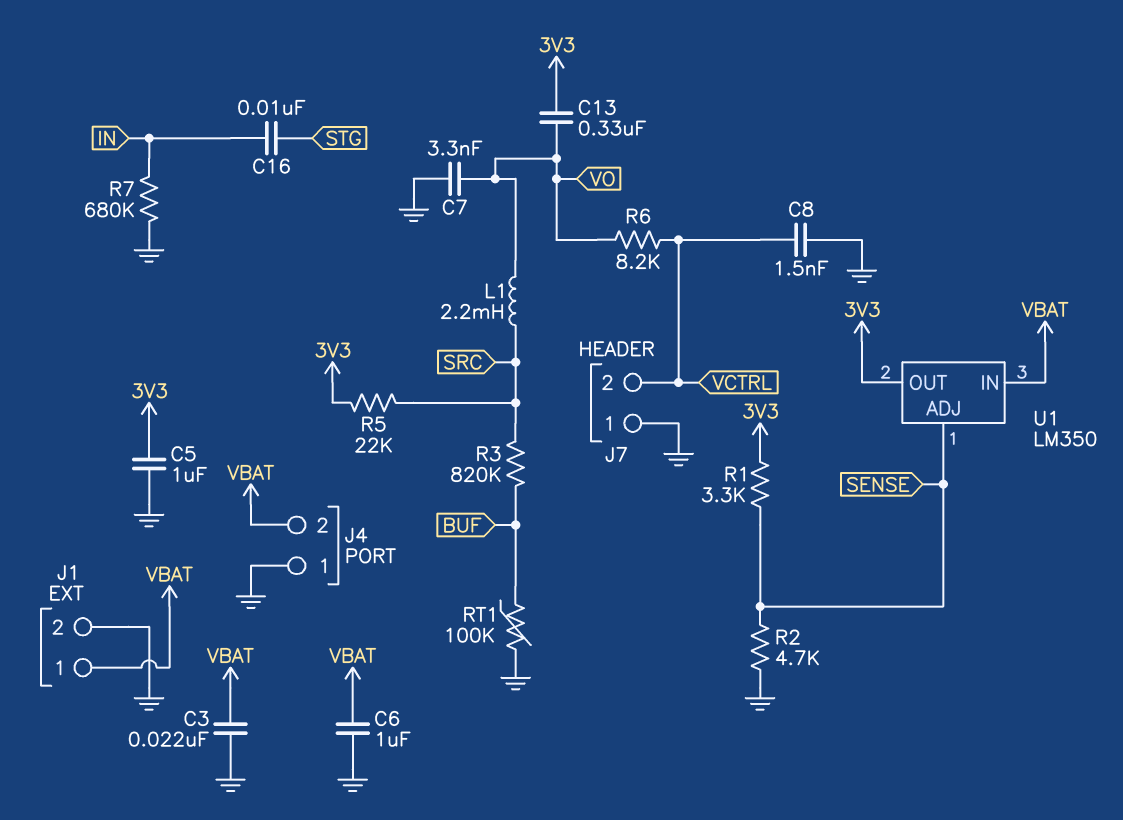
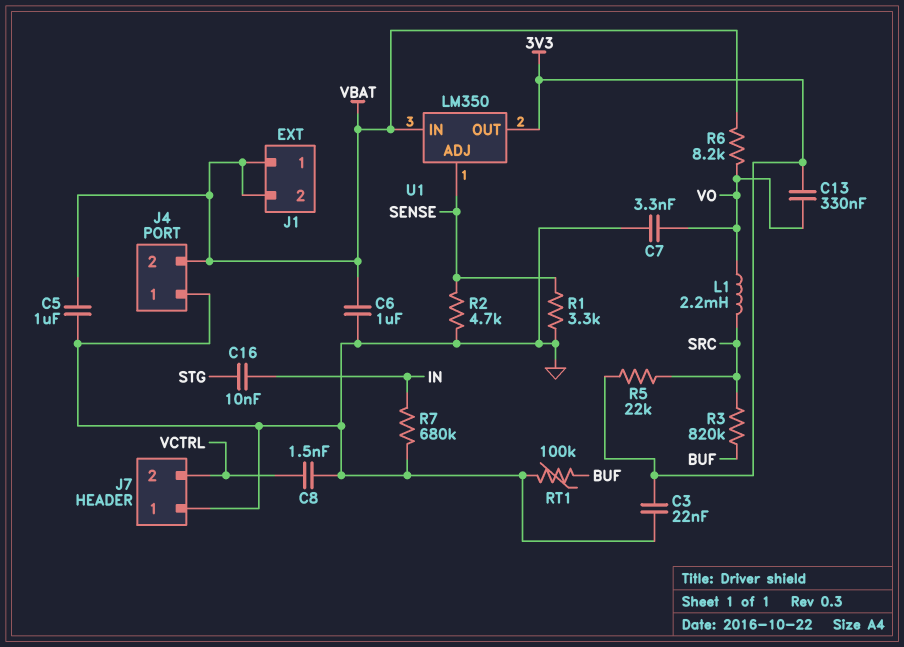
C3: 22nF (GND, VBAT) -> 22nF (3V3, GND)
C5: 1uF (3V3, GND) -> 1uF (GND, VBAT)
J1 pin 2: GND -> VBAT
R1: 3.3k (3V3, SENSE) -> 3.3k (GND, SENSE)
R6: 8.2k (VCTRL, VO) -> 8.2k (VBAT, VO)

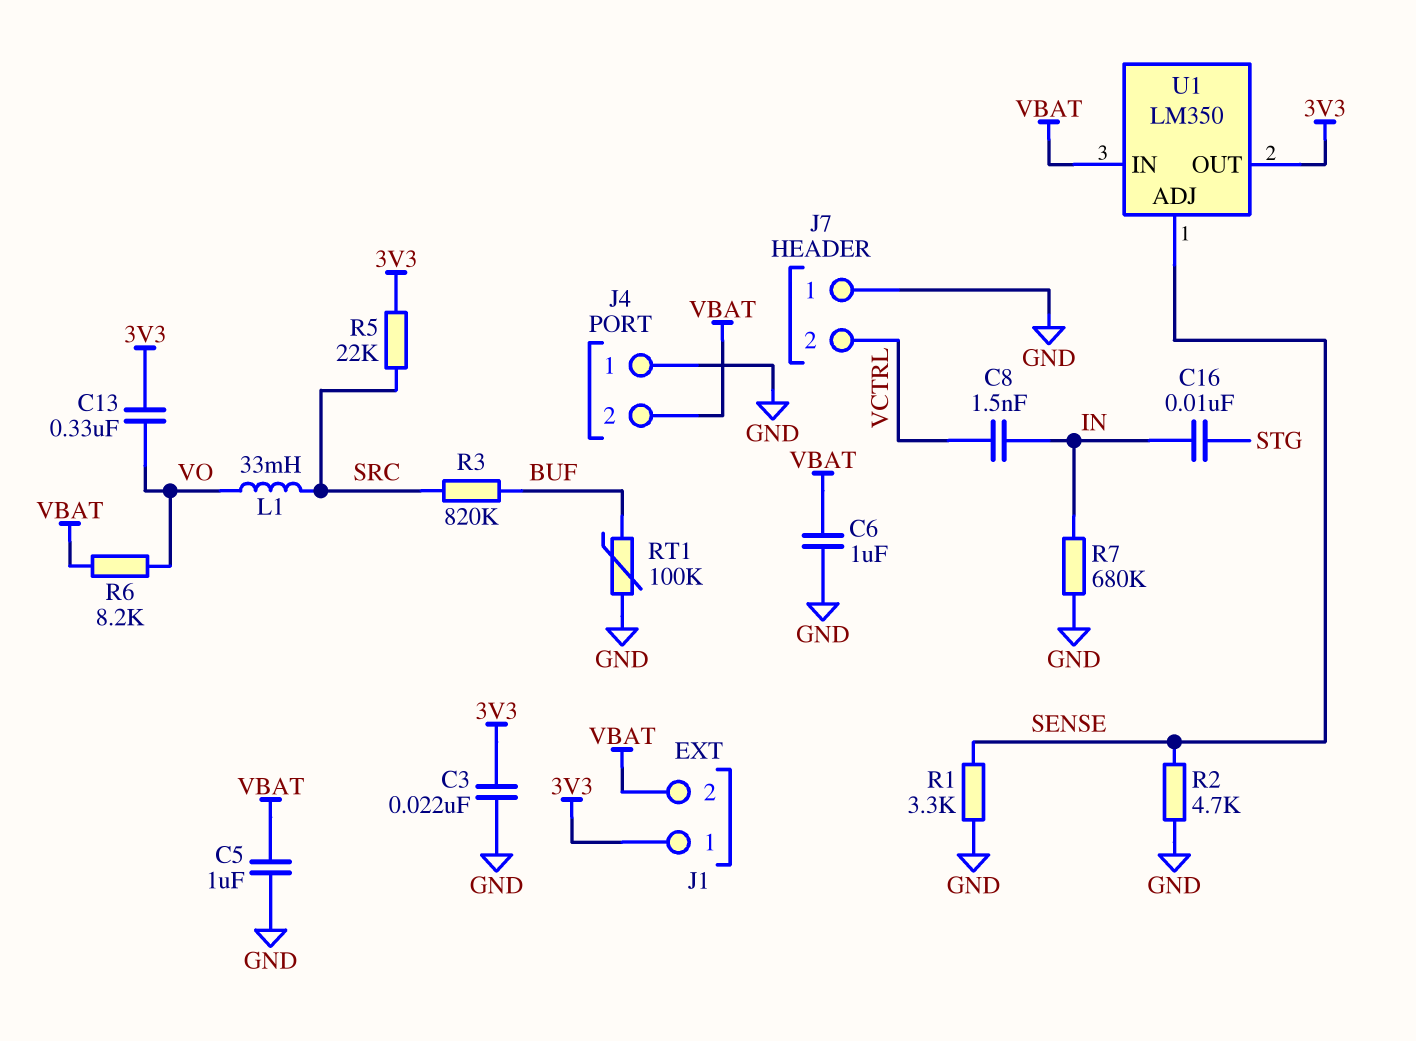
C7: 3.3nF (GND, VO) -> none
C8: 1.5nF (GND, VCTRL) -> 1.5nF (IN, VCTRL)
J1 pin 1: VBAT -> 3V3
L1: 2.2mH (SRC, VO) -> 33mH (SRC, VO)

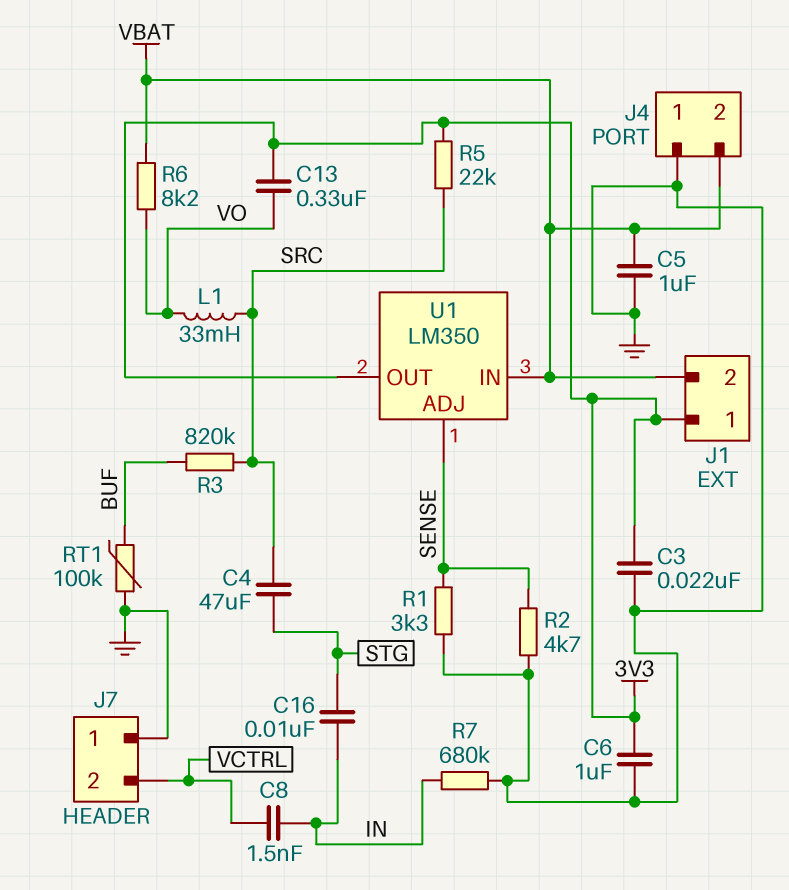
C4: none -> 47uF (SRC, STG)
C6: 1uF (GND, VBAT) -> 1uF (3V3, GND)

